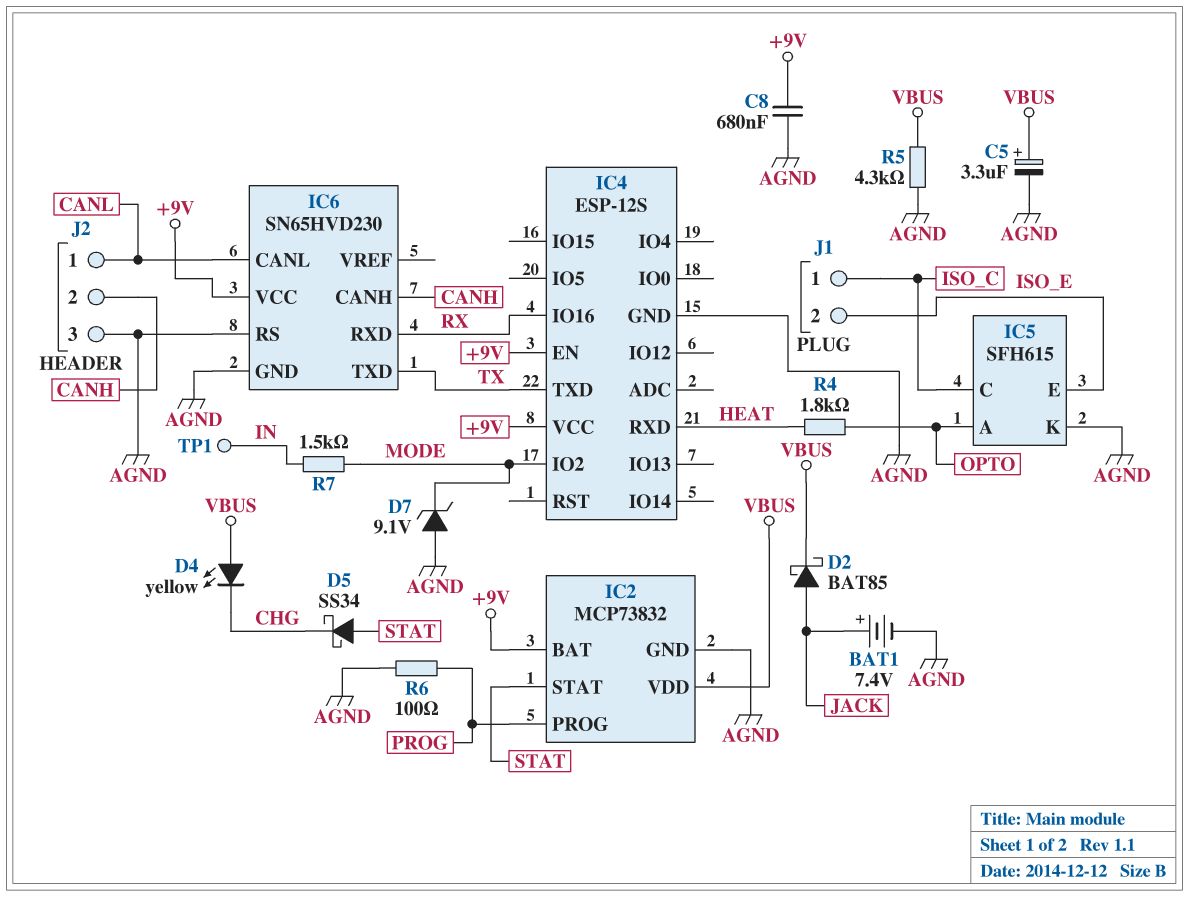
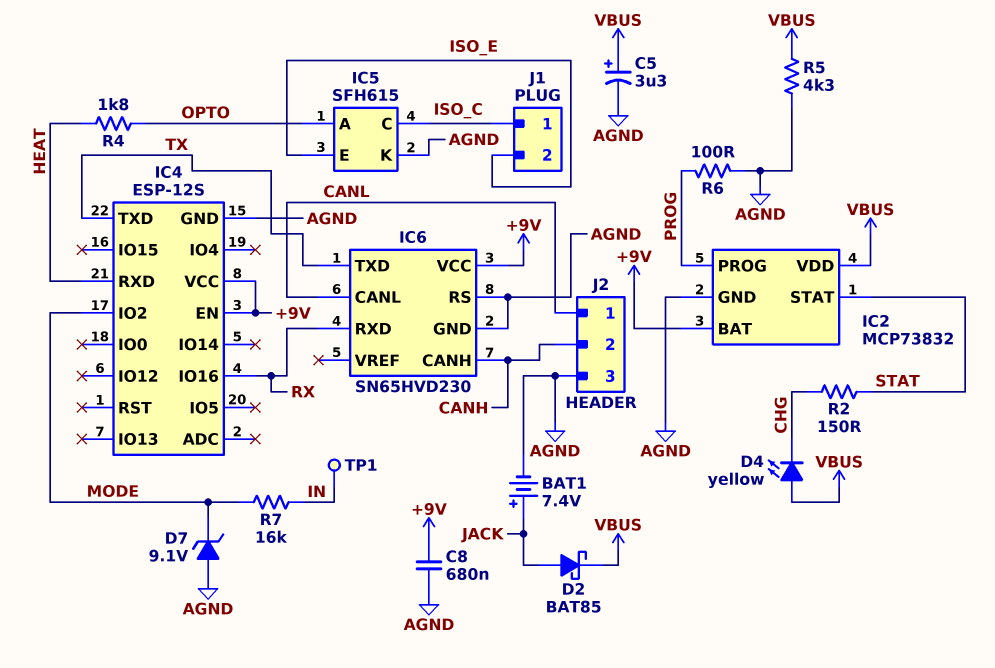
D5: schottky SS34 (A STAT, K CHG) -> none
R2: none -> 150 (CHG, STAT)
R7: 1.5k (IN, MODE) -> 16k (IN, MODE)

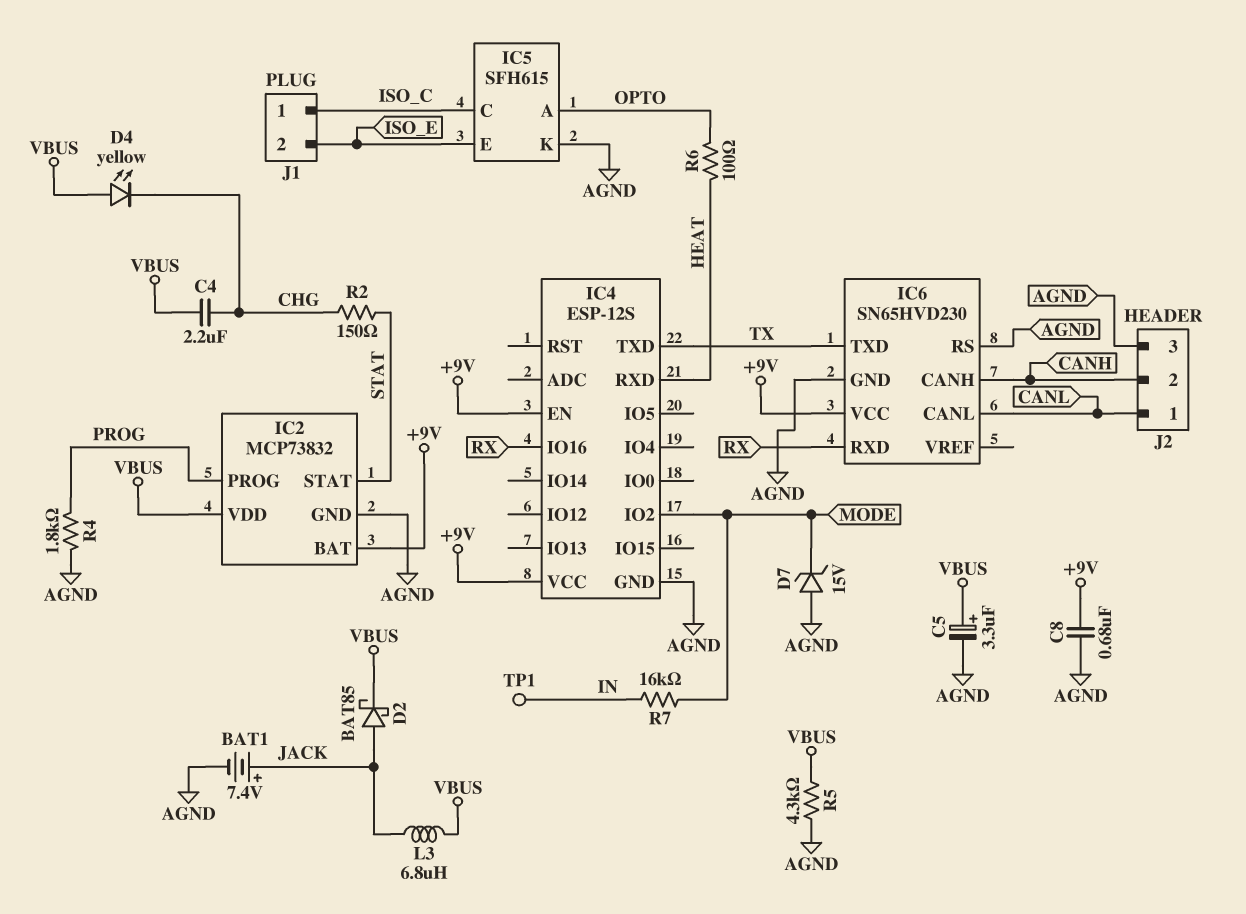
C4: none -> 2.2uF (CHG, VBUS)
D7: zener 9.1V (A AGND, K MODE) -> zener 15V (A AGND, K MODE)
L3: none -> 6.8uH (JACK, VBUS)
R4: 1.8k (HEAT, OPTO) -> 1.8k (AGND, PROG)
R6: 100 (AGND, PROG) -> 100 (HEAT, OPTO)

